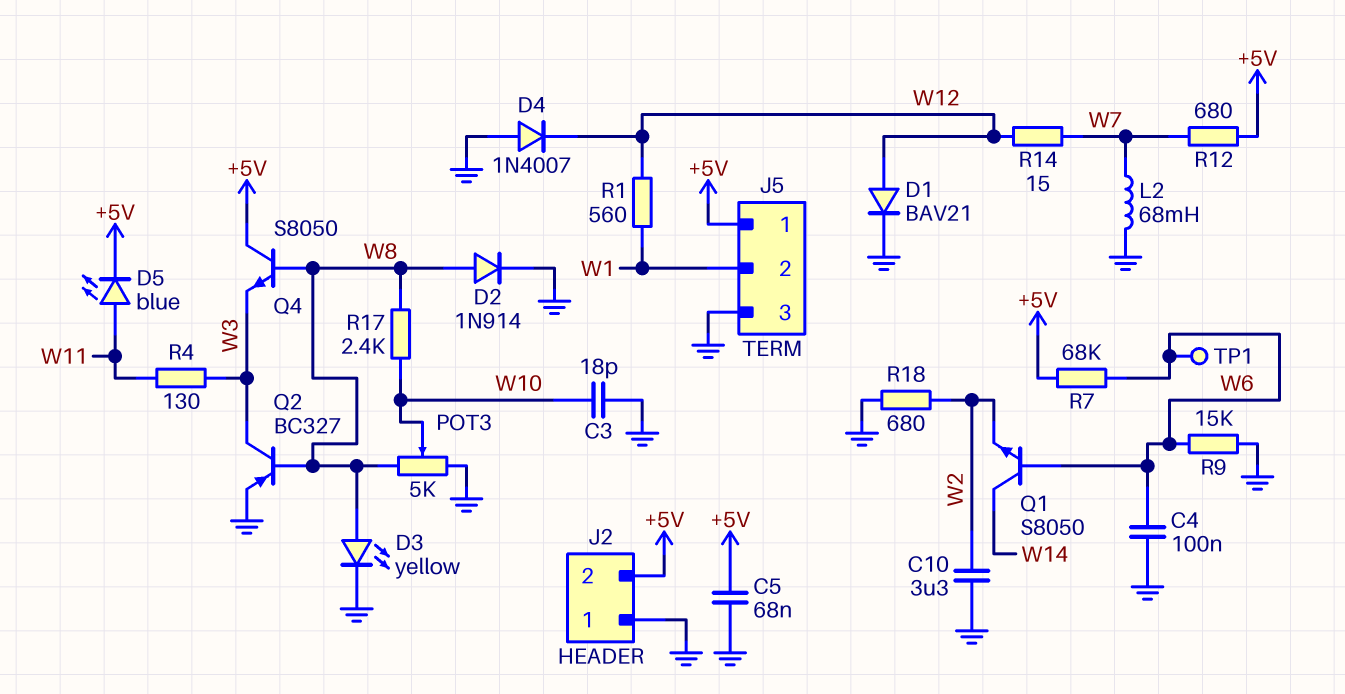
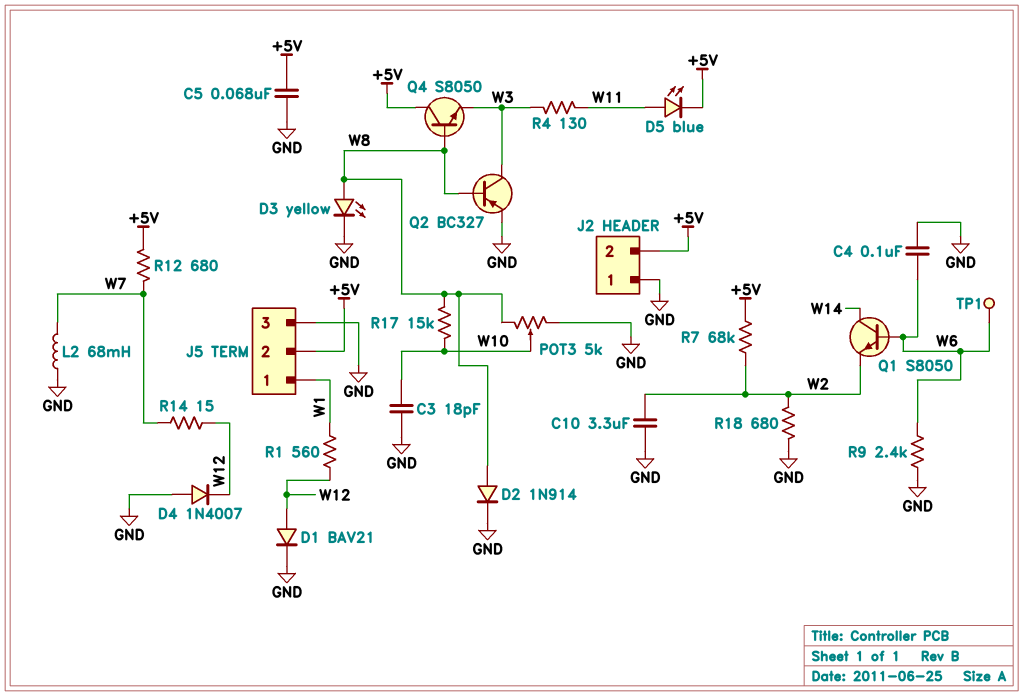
J5 pin 1: +5V -> W1
J5 pin 2: W1 -> +5V
R7: 68k (+5V, W6) -> 68k (+5V, W2)
R9: 15k (GND, W6) -> 2.4k (GND, W6)
R17: 2.4k (W8, W10) -> 15k (W8, W10)

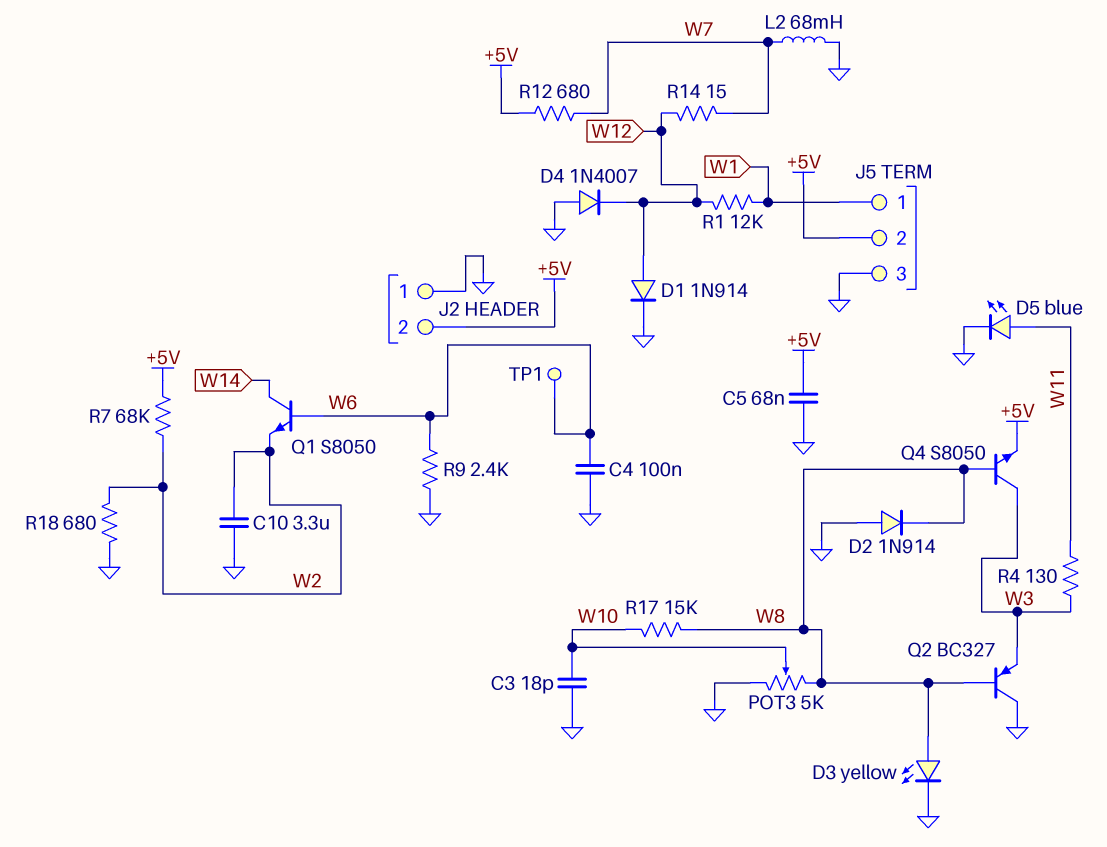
D1: diode BAV21 (A W12, K GND) -> diode 1N914 (A W12, K GND)
D2: diode 1N914 (A W8, K GND) -> diode 1N914 (A GND, K W8)
D5: LED blue (A W11, K +5V) -> LED blue (A W11, K GND)
Q2: PNP BC327 (B W8, C W3, E GND) -> PNP BC327 (B W8, C GND, E W3)
Q4: NPN S8050 (B W8, C +5V, E W3) -> NPN S8050 (B W8, C W3, E +5V)
R1: 560 (W1, W12) -> 12k (W1, W12)

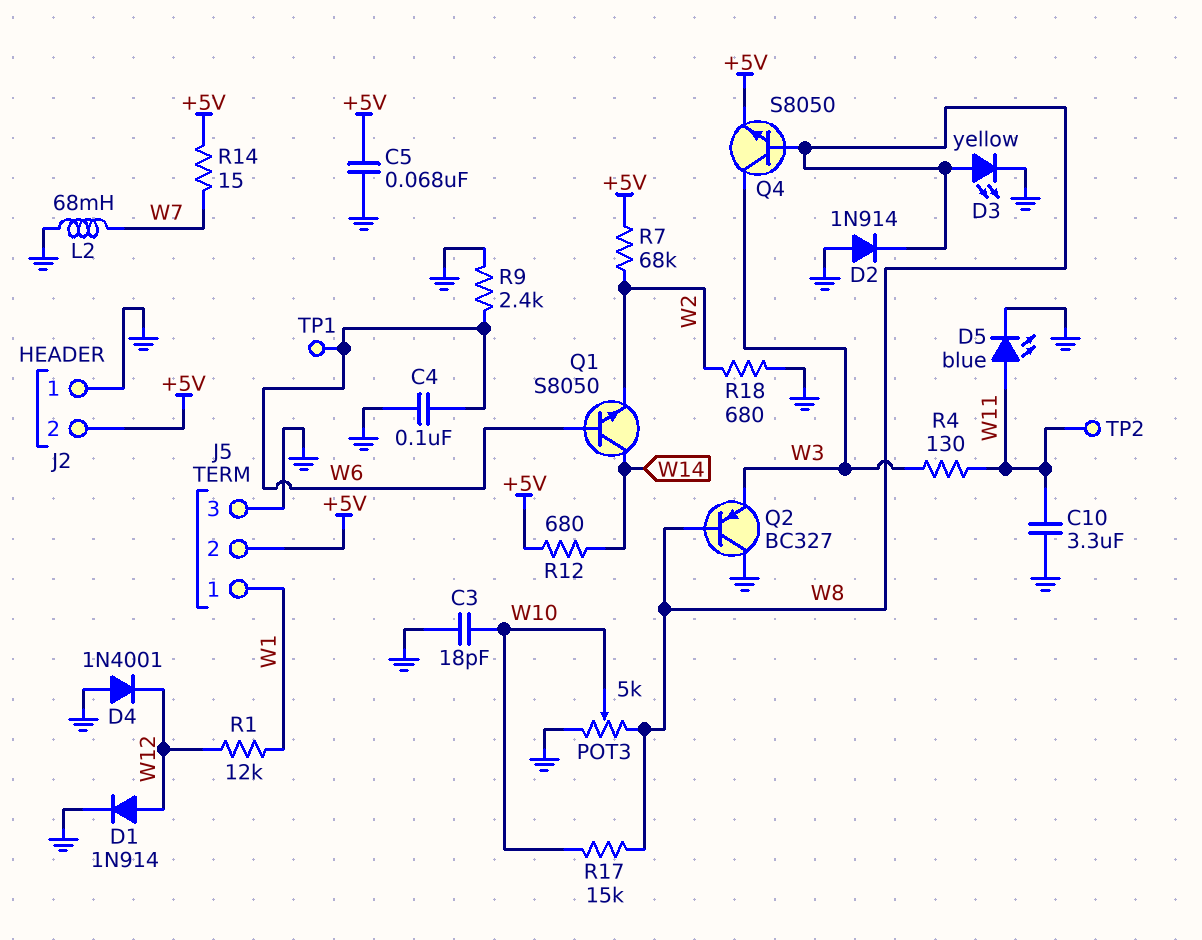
C10: 3.3uF (GND, W2) -> 3.3uF (GND, W11)
D4: diode 1N4007 (A GND, K W12) -> diode 1N4001 (A GND, K W12)
R12: 680 (+5V, W7) -> 680 (+5V, W14)
R14: 15 (W7, W12) -> 15 (+5V, W7)
TP2: none -> test point (W11)

